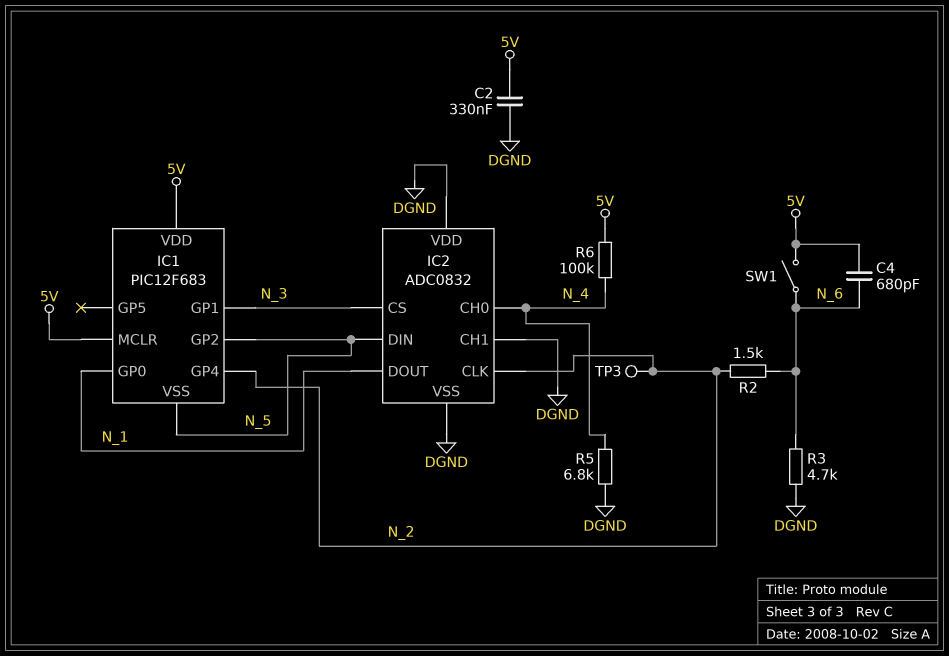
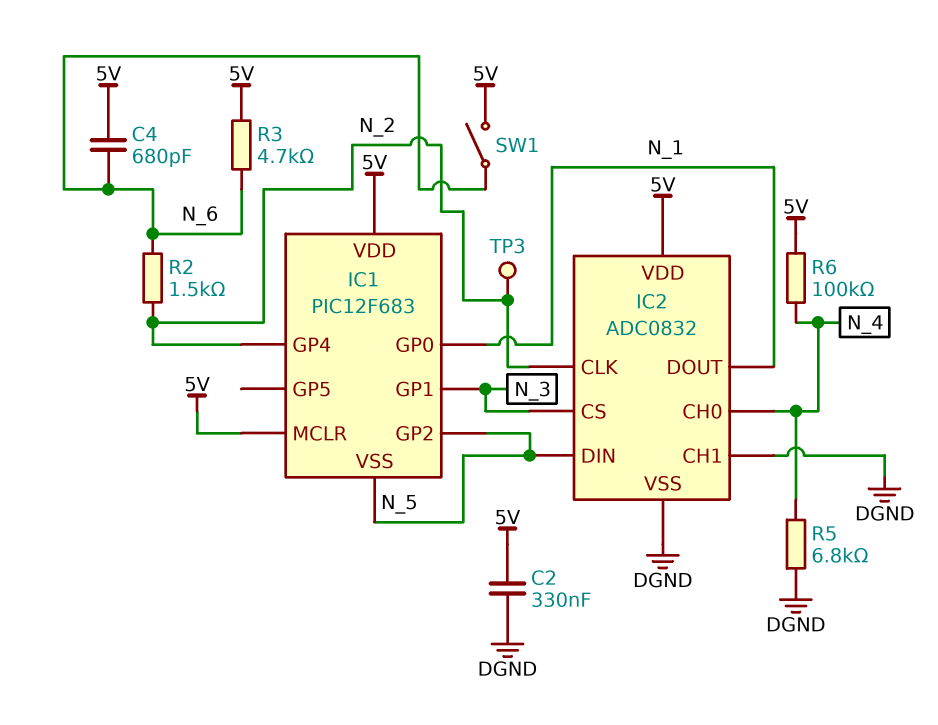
IC2 pin VDD: DGND -> 5V
R3: 4.7k (DGND, N_6) -> 4.7k (5V, N_6)

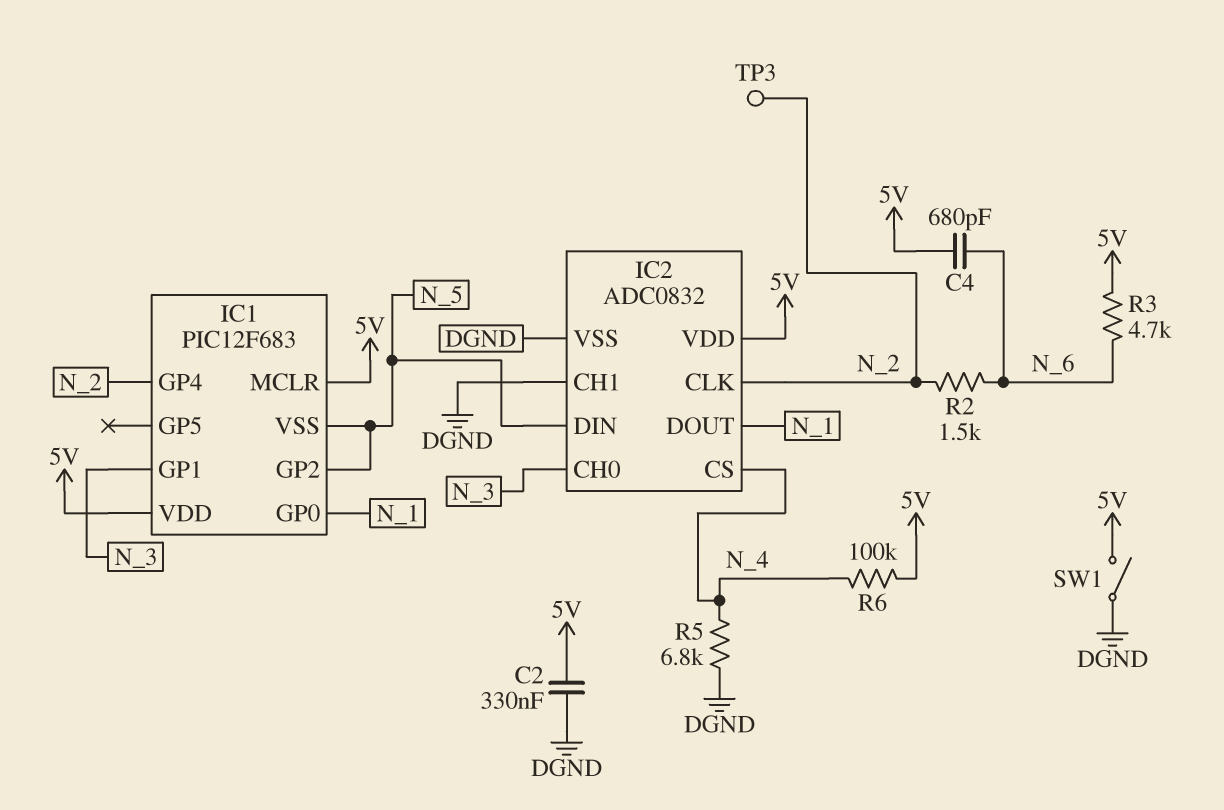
IC2 pin CH0: N_4 -> N_3
IC2 pin CS: N_3 -> N_4
SW1: switch (5V, N_6) -> switch (5V, DGND)

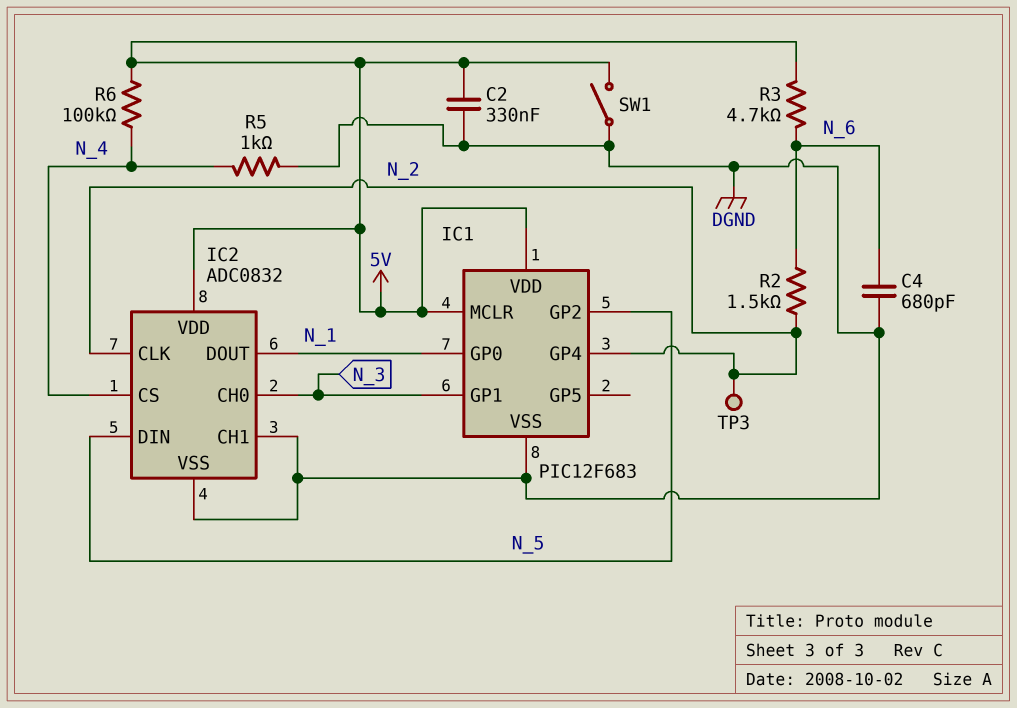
C4: 680pF (5V, N_6) -> 680pF (DGND, N_6)
IC1 pin VSS: N_5 -> DGND
R5: 6.8k (DGND, N_4) -> 1k (DGND, N_4)

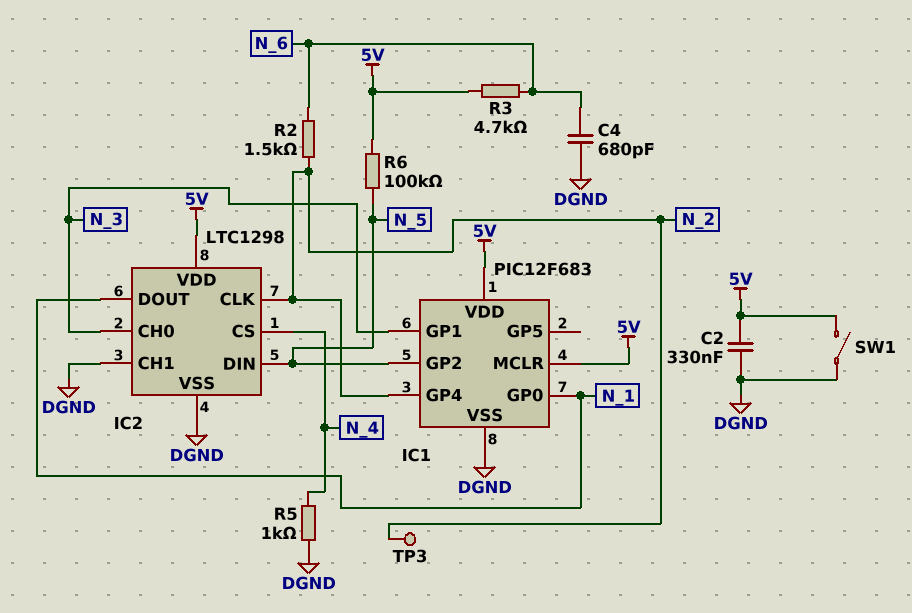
IC2: ADC0832 -> LTC1298
R6: 100k (5V, N_4) -> 100k (5V, N_5)

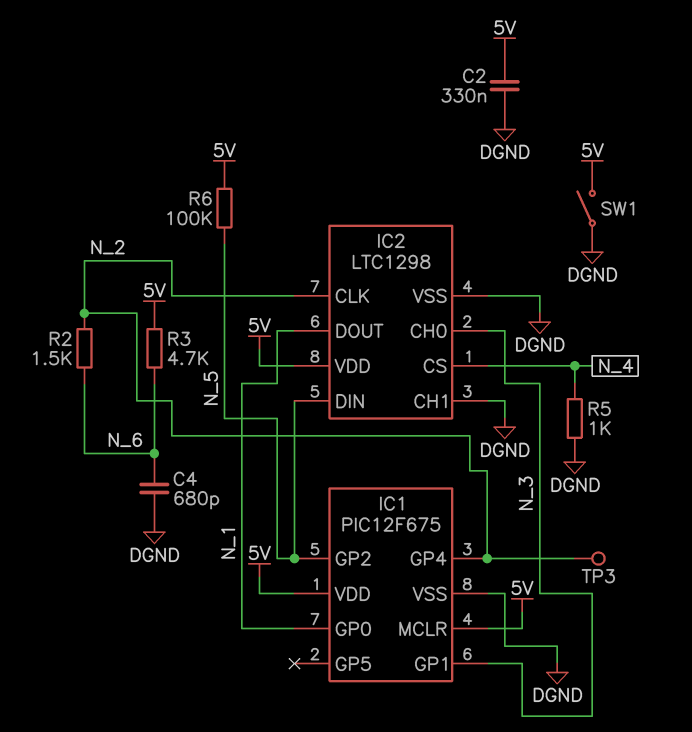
IC1: PIC12F683 -> PIC12F675

